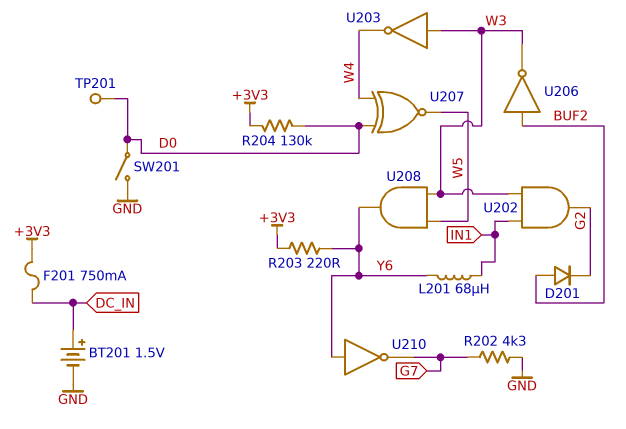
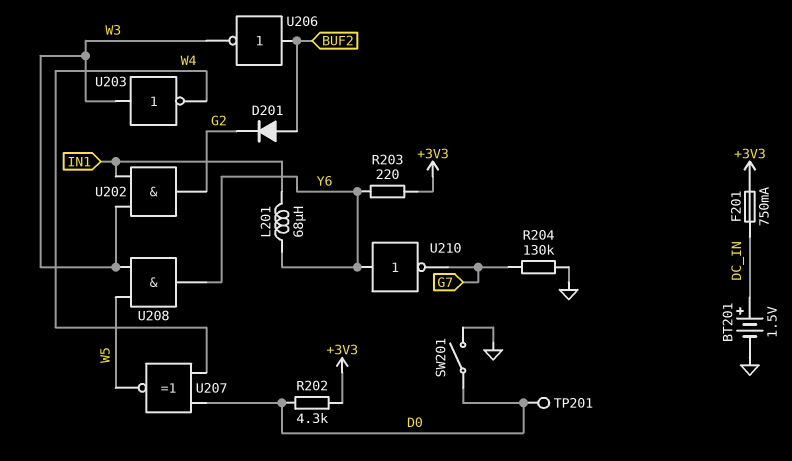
R202: 4.3k (G7, GND) -> 4.3k (+3V3, D0)
R204: 130k (+3V3, D0) -> 130k (G7, GND)

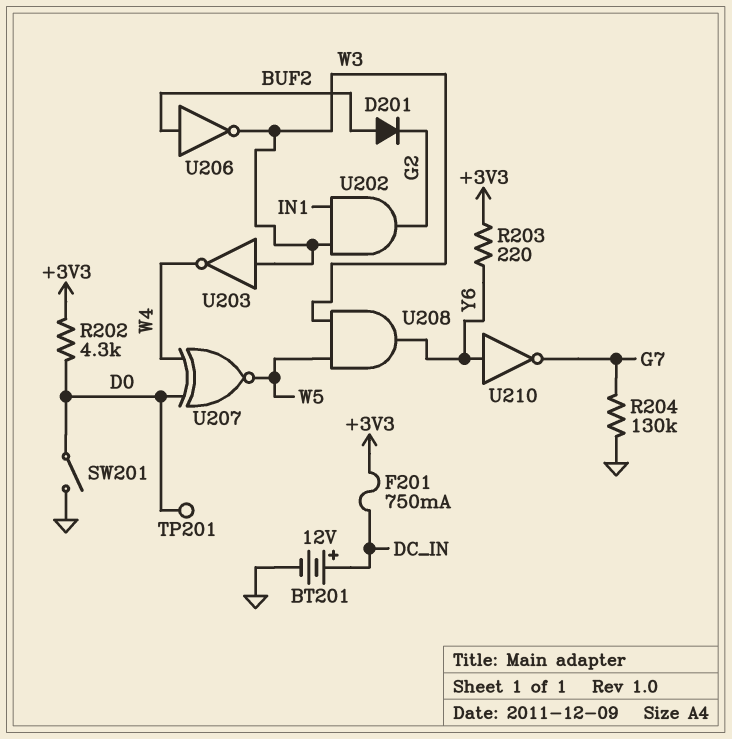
BT201: 1.5V (plus DC_IN, minus GND) -> 12V (plus DC_IN, minus GND)
L201: 68uH (IN1, Y6) -> none

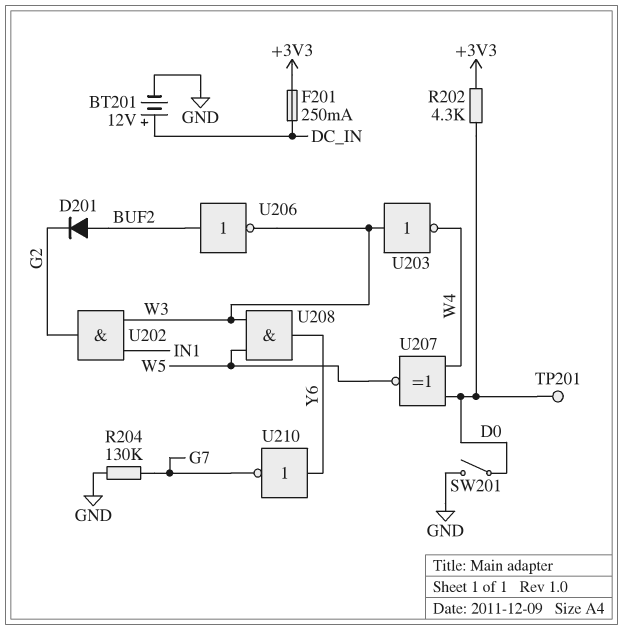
F201: 750mA (+3V3, DC_IN) -> 250mA (+3V3, DC_IN)
R203: 220 (+3V3, Y6) -> none

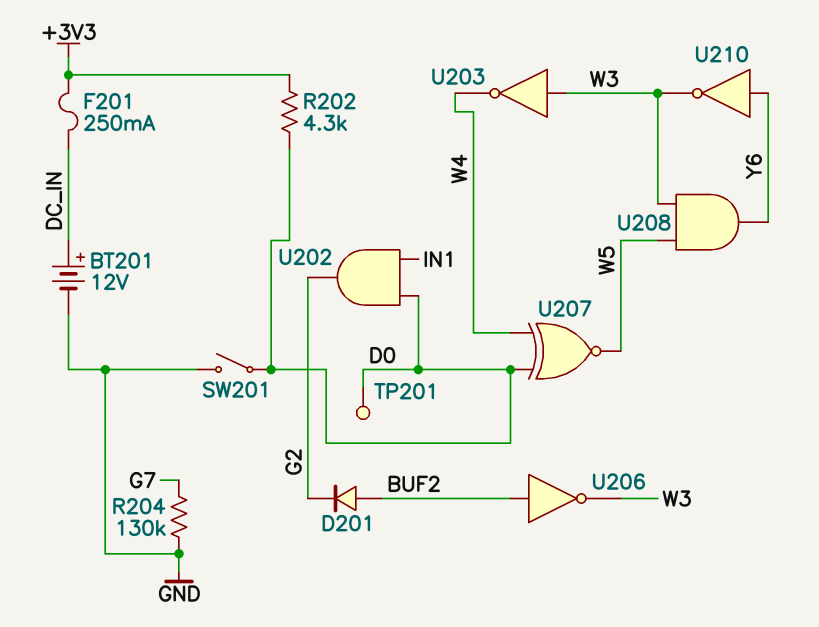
U202: AND (in IN1, in W3, out G2) -> AND (in D0, in IN1, out G2)
U210: NOT (in Y6, out G7) -> NOT (in Y6, out W3)

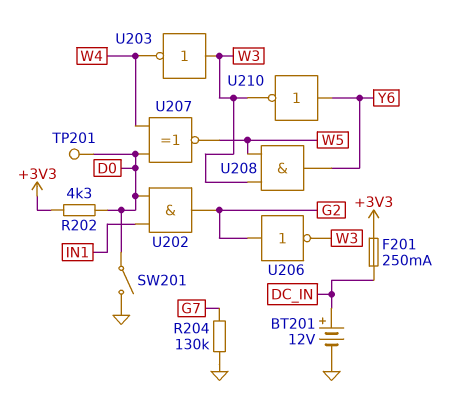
D201: diode (A BUF2, K G2) -> none
U206: NOT (in BUF2, out W3) -> NOT (in G2, out W3)

